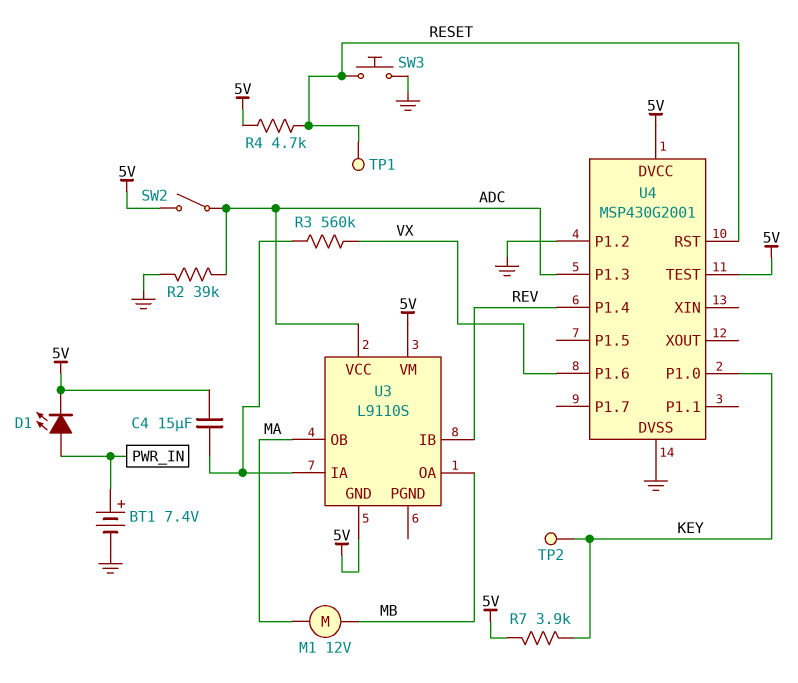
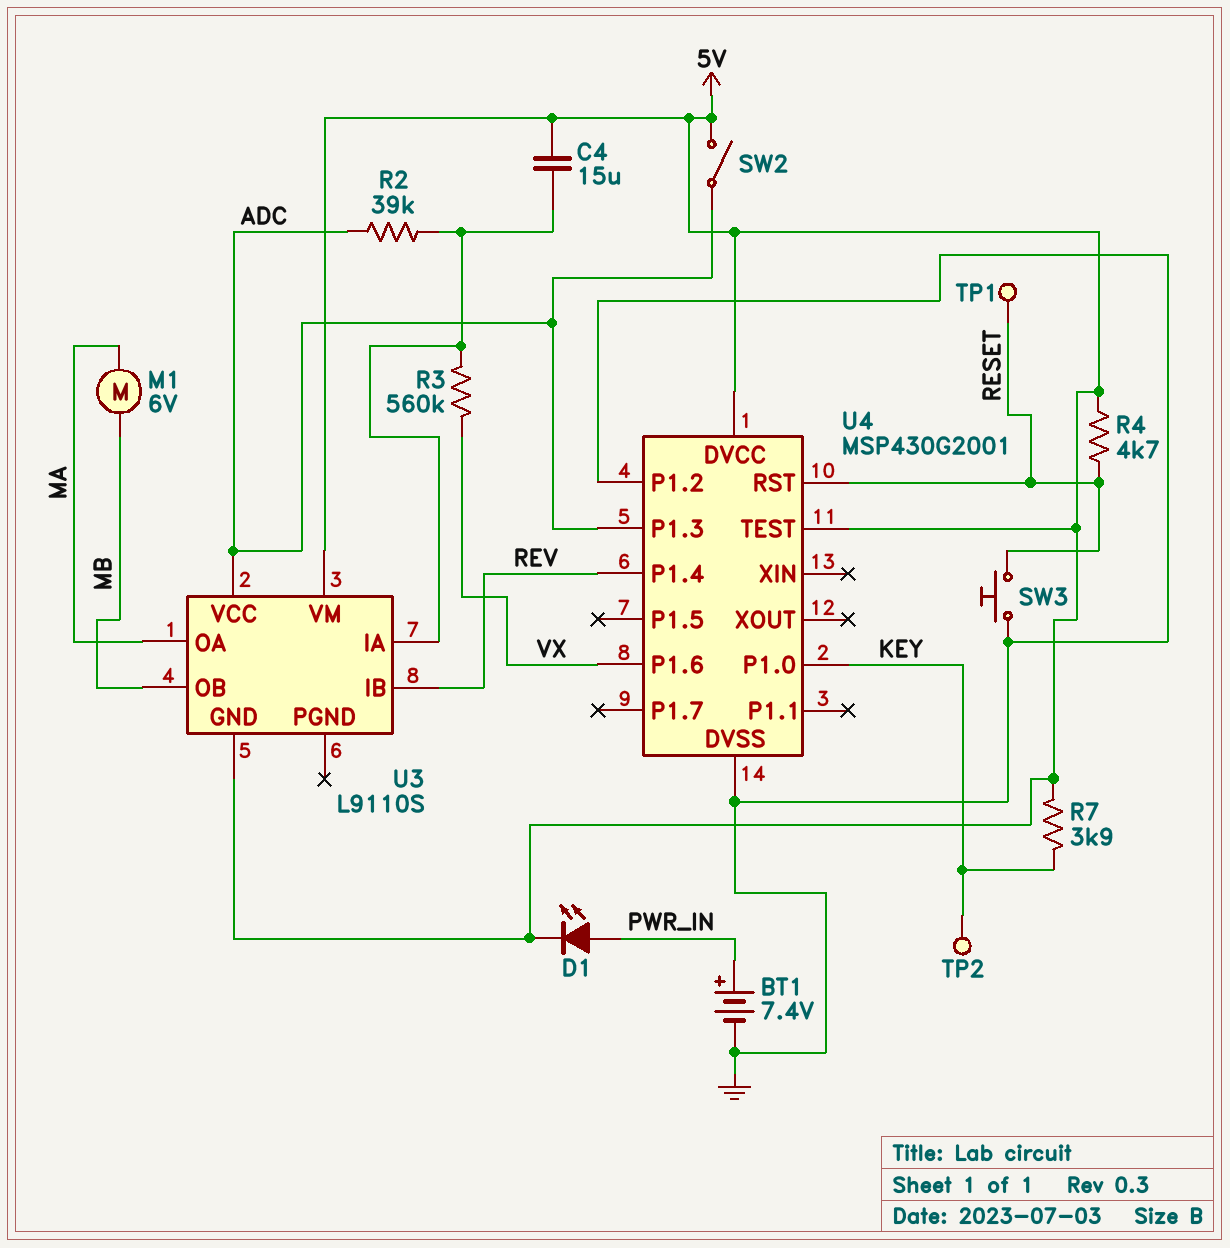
M1: motor 12V (MA, MB) -> motor 6V (MA, MB)
R2: 39k (ADC, GND) -> 39k (ADC, U3/IA)
U3 pin OA: MB -> MA
U3 pin OB: MA -> MB

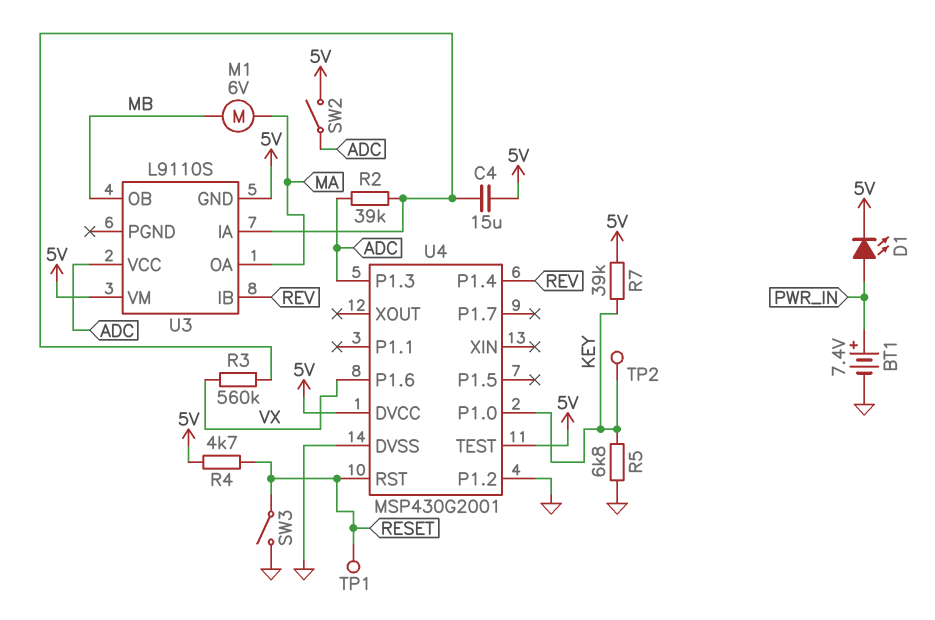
R5: none -> 6.8k (GND, KEY)
R7: 3.9k (5V, KEY) -> 39k (5V, KEY)
SW3: button (GND, RESET) -> switch (GND, RESET)

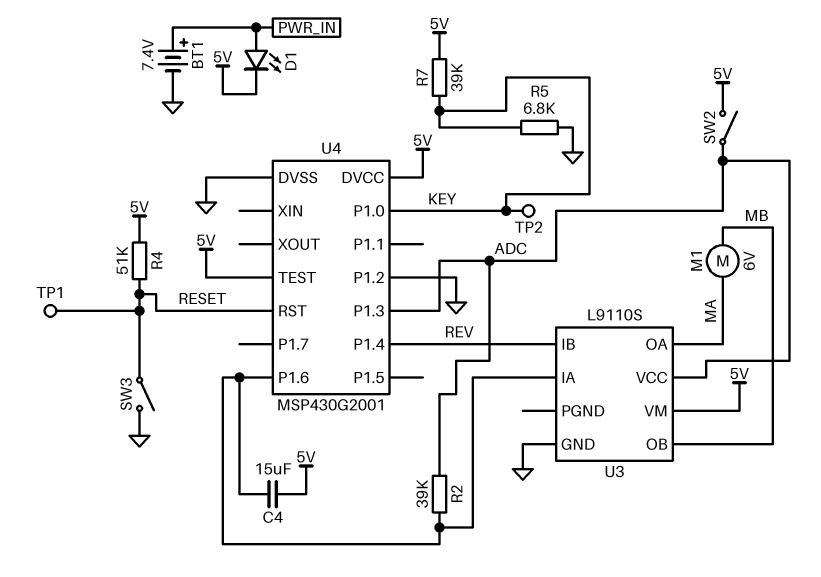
R3: 560k (U3/IA, VX) -> none
R4: 4.7k (5V, RESET) -> 51k (5V, RESET)
U3 pin GND: 5V -> GND
U4 pin P1.6: VX -> U3/IA

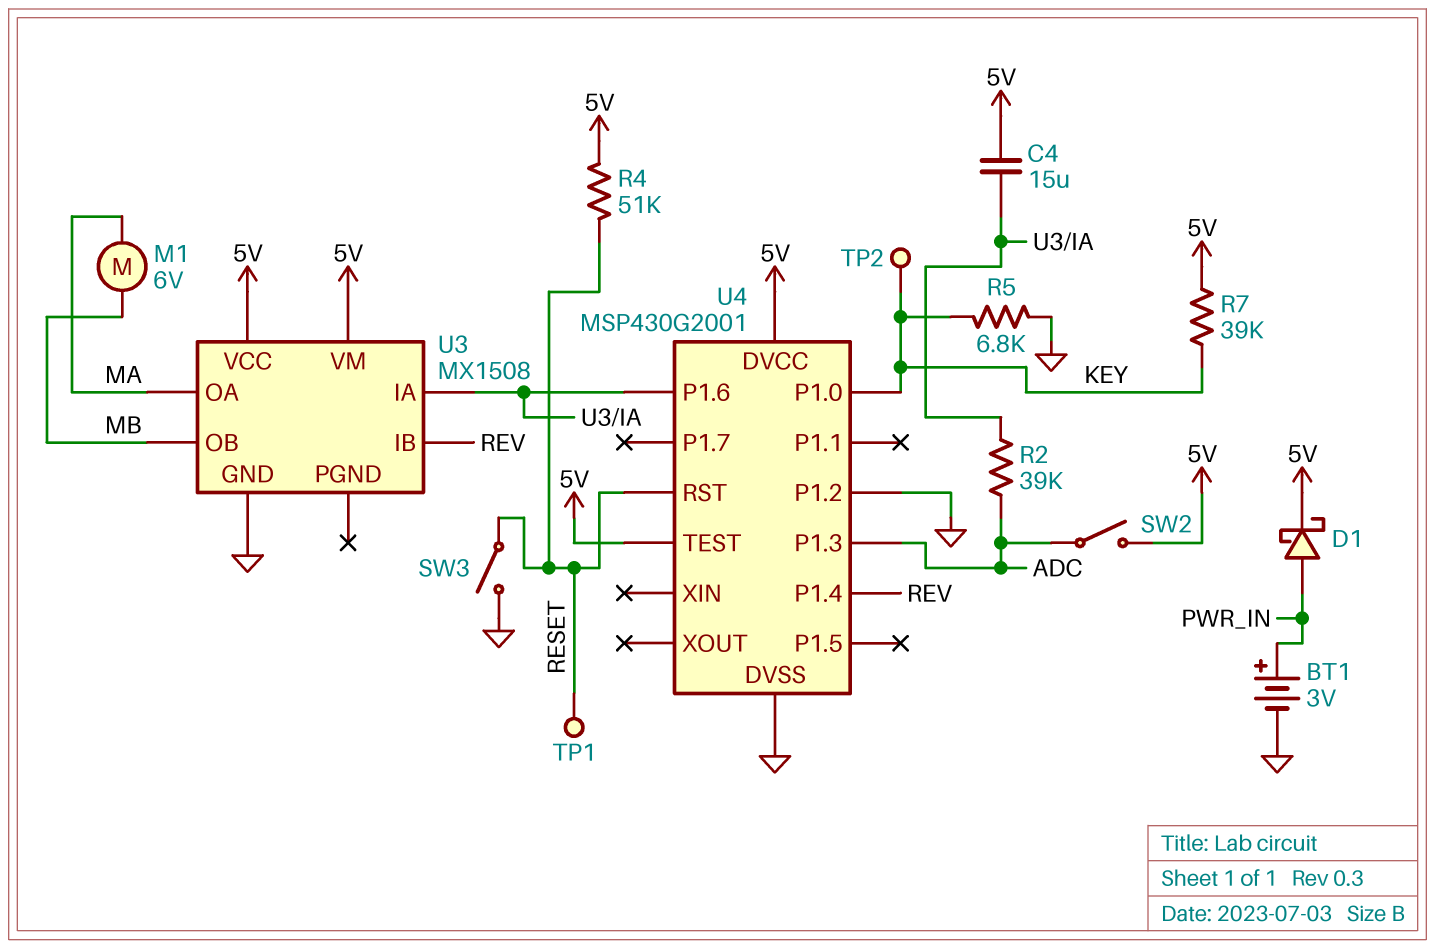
BT1: 7.4V (plus PWR_IN, minus GND) -> 3V (plus PWR_IN, minus GND)
D1: LED (A PWR_IN, K 5V) -> schottky (A PWR_IN, K 5V)
U3: L9110S -> MX1508
U3 pin VCC: ADC -> 5V

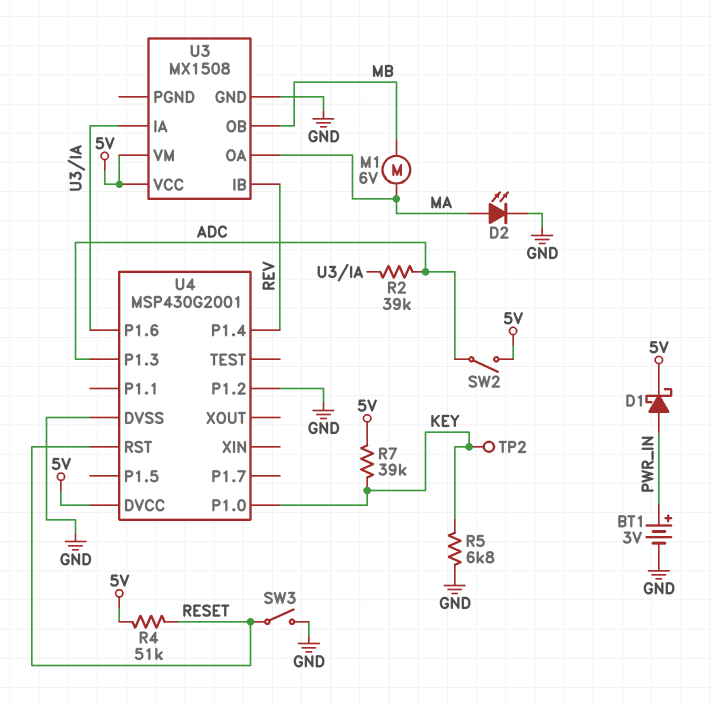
C4: 15uF (5V, U3/IA) -> none
D2: none -> LED (A MA, K GND)
TP1: test point (RESET) -> none
U4 pin TEST: 5V -> none

